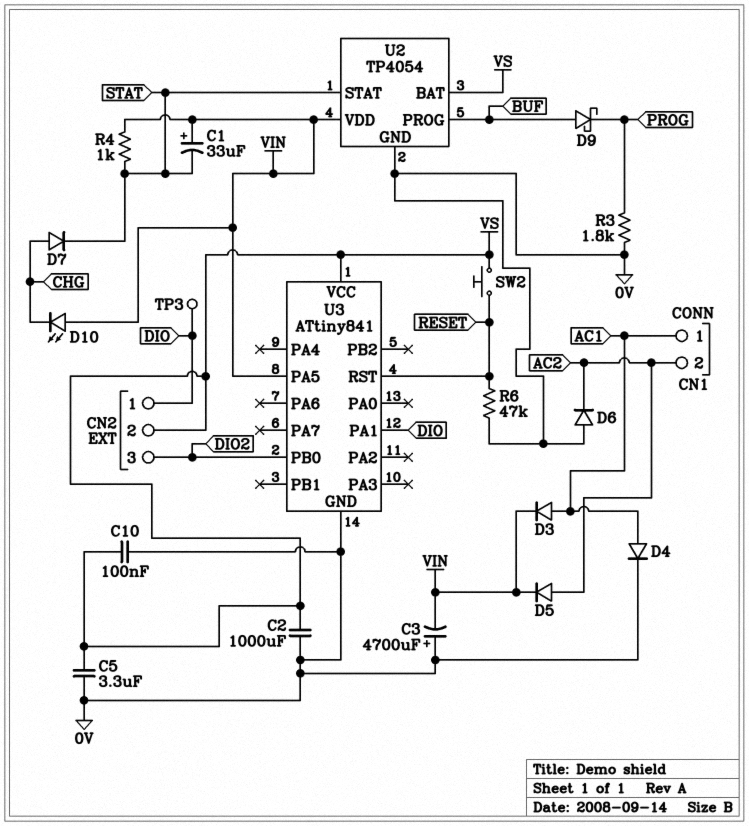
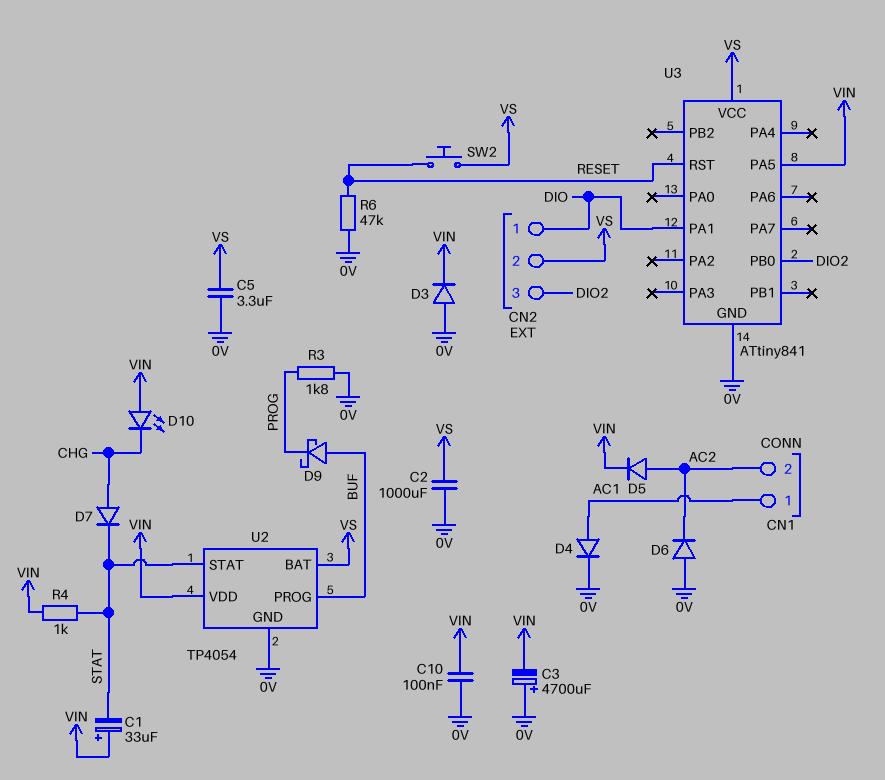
C10: 100nF (0V, VS) -> 100nF (0V, VIN)
D3: diode (A AC1, K VIN) -> diode (A 0V, K VIN)
TP3: test point (DIO) -> none

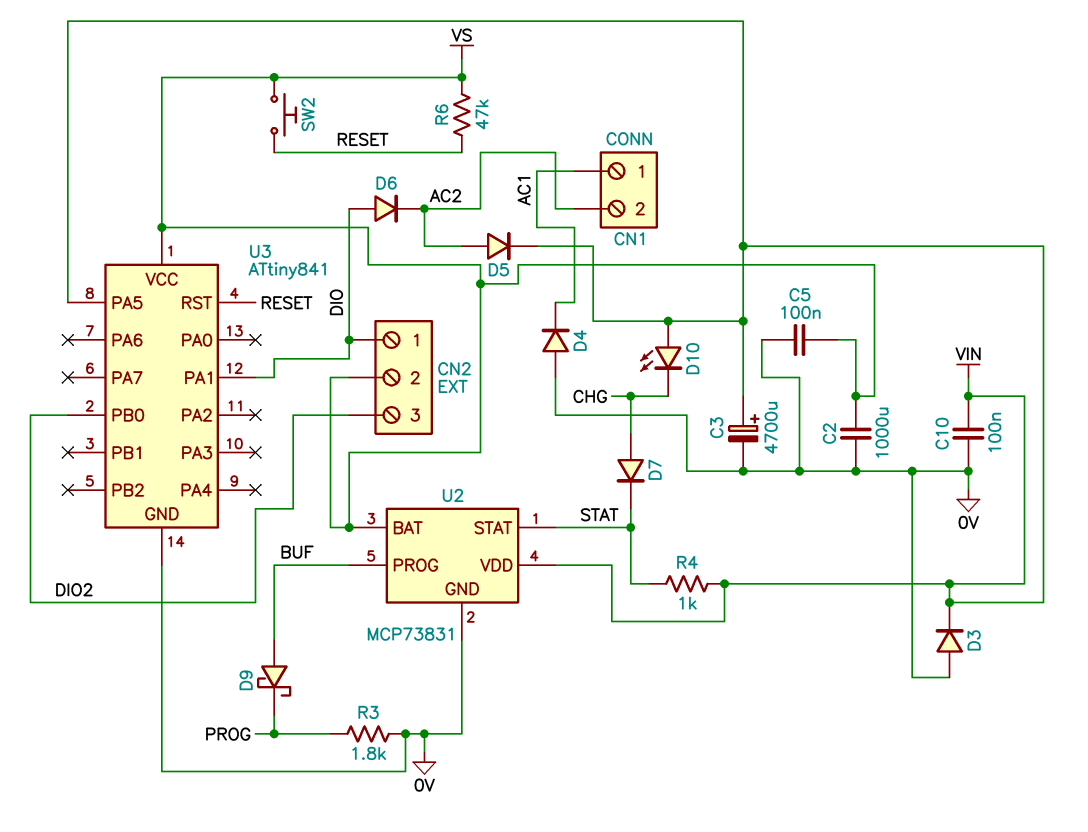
C1: 33uF (plus VIN, minus STAT) -> none
C3: 4700uF (plus 0V, minus VIN) -> 4700uF (plus VIN, minus 0V)
C5: 3.3uF (0V, VS) -> 100nF (0V, VS)
D4: diode (A AC1, K 0V) -> diode (A 0V, K AC1)
D6: diode (A 0V, K AC2) -> diode (A DIO, K AC2)
R6: 47k (0V, RESET) -> 47k (RESET, VS)
U2: TP4054 -> MCP73831

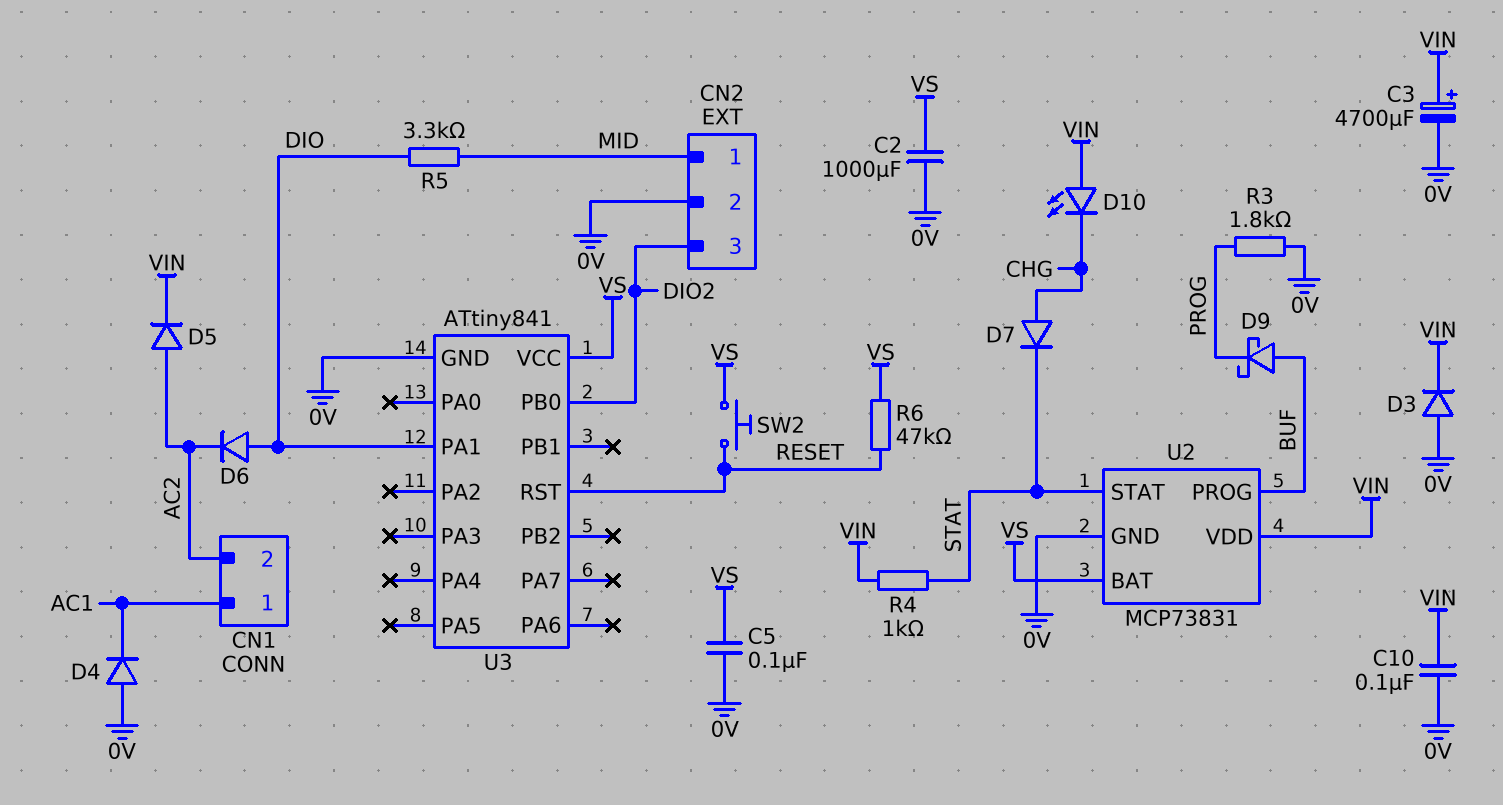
CN2 pin 1: DIO -> MID
CN2 pin 2: VS -> 0V
R5: none -> 3.3k (DIO, MID)
U3 pin PA5: VIN -> none

